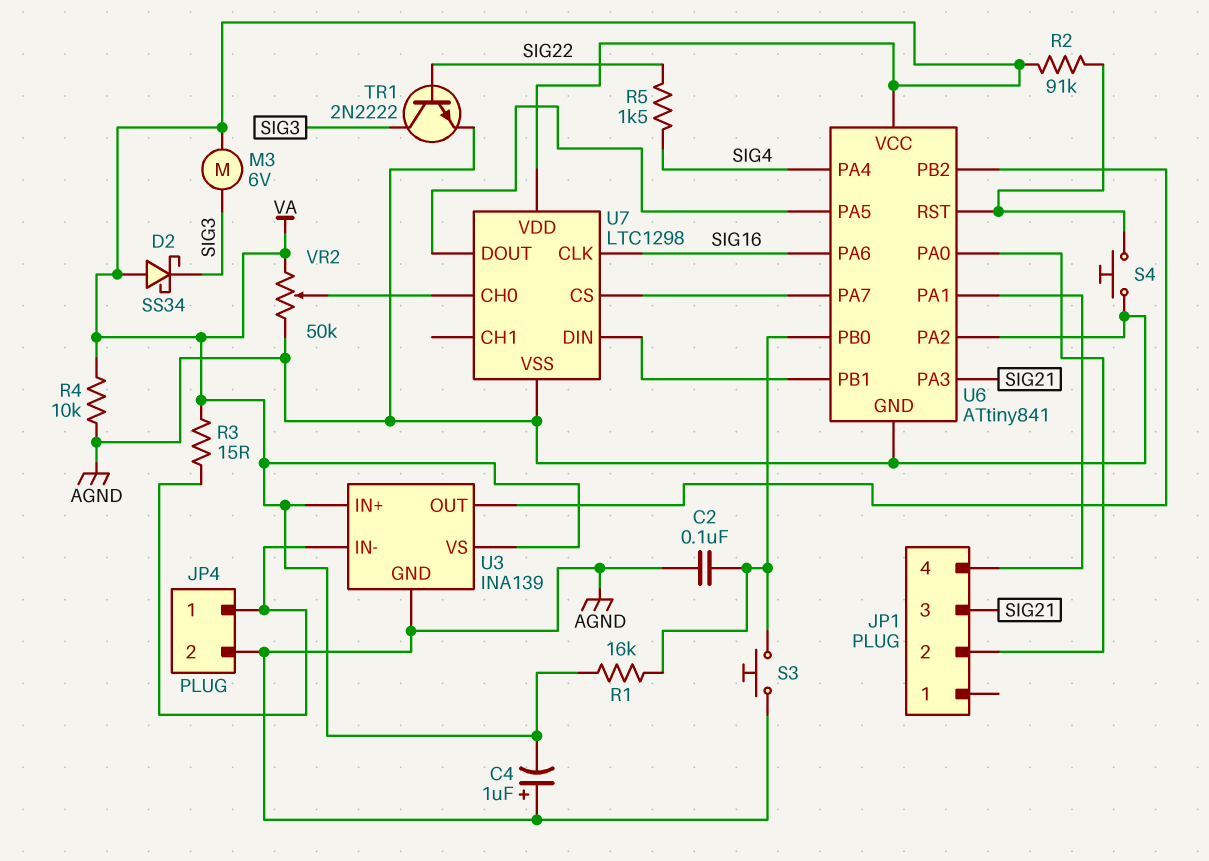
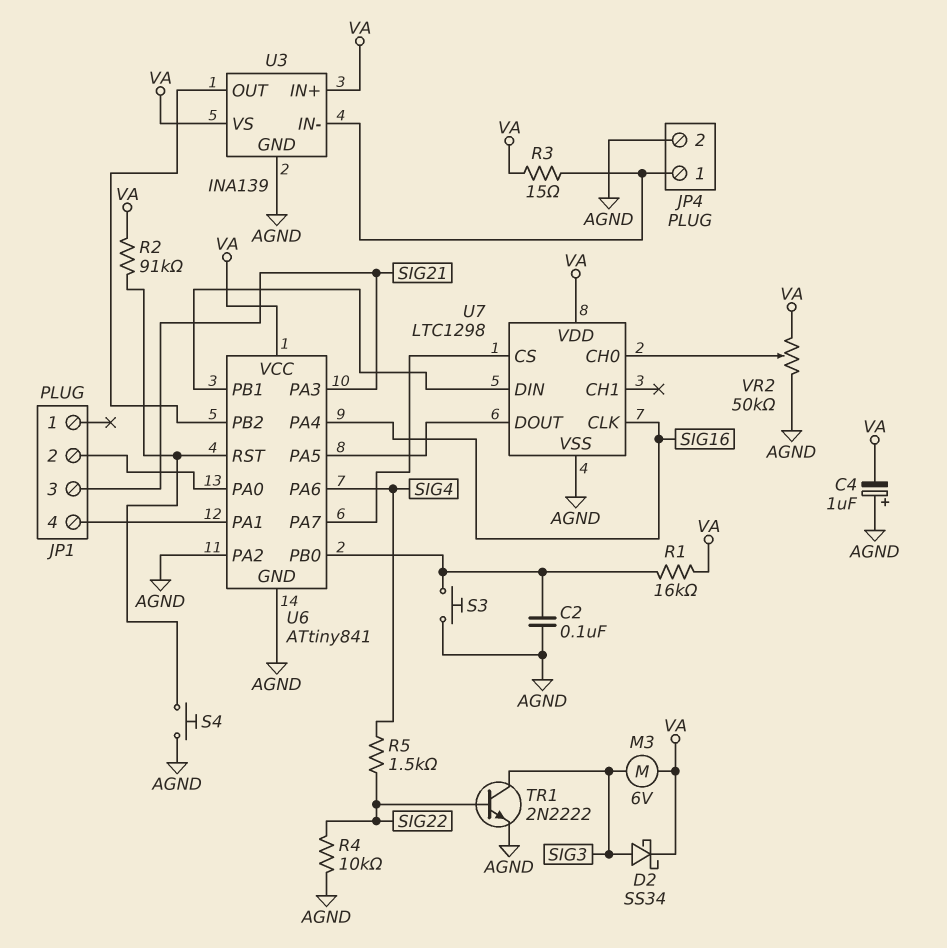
D2: schottky SS34 (A VA, K SIG3) -> schottky SS34 (A SIG3, K VA)
R4: 10k (AGND, VA) -> 10k (AGND, SIG22)
U6 pin PA4: SIG4 -> SIG16
U6 pin PA6: SIG16 -> SIG4

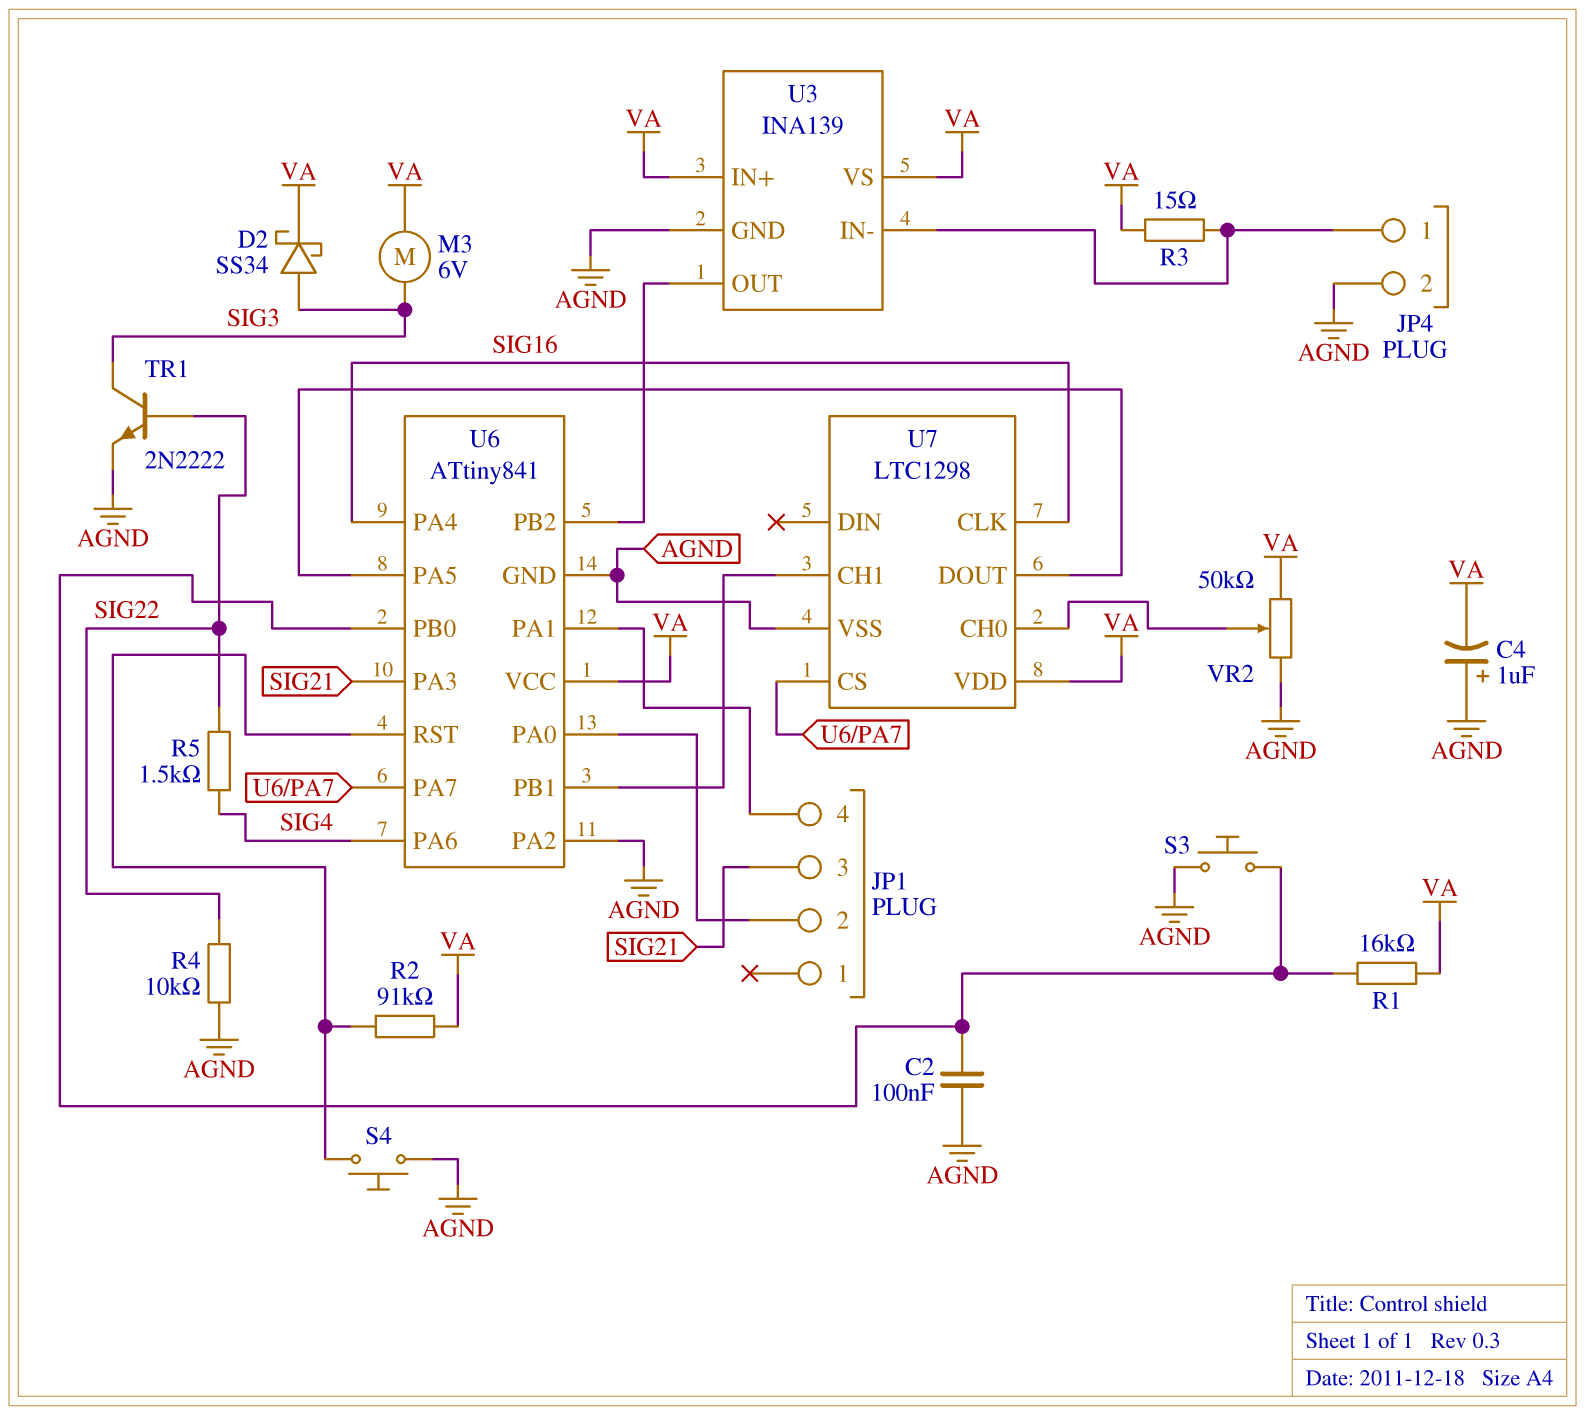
U7 pin CH1: none -> U6/PB1
U7 pin DIN: U6/PB1 -> none

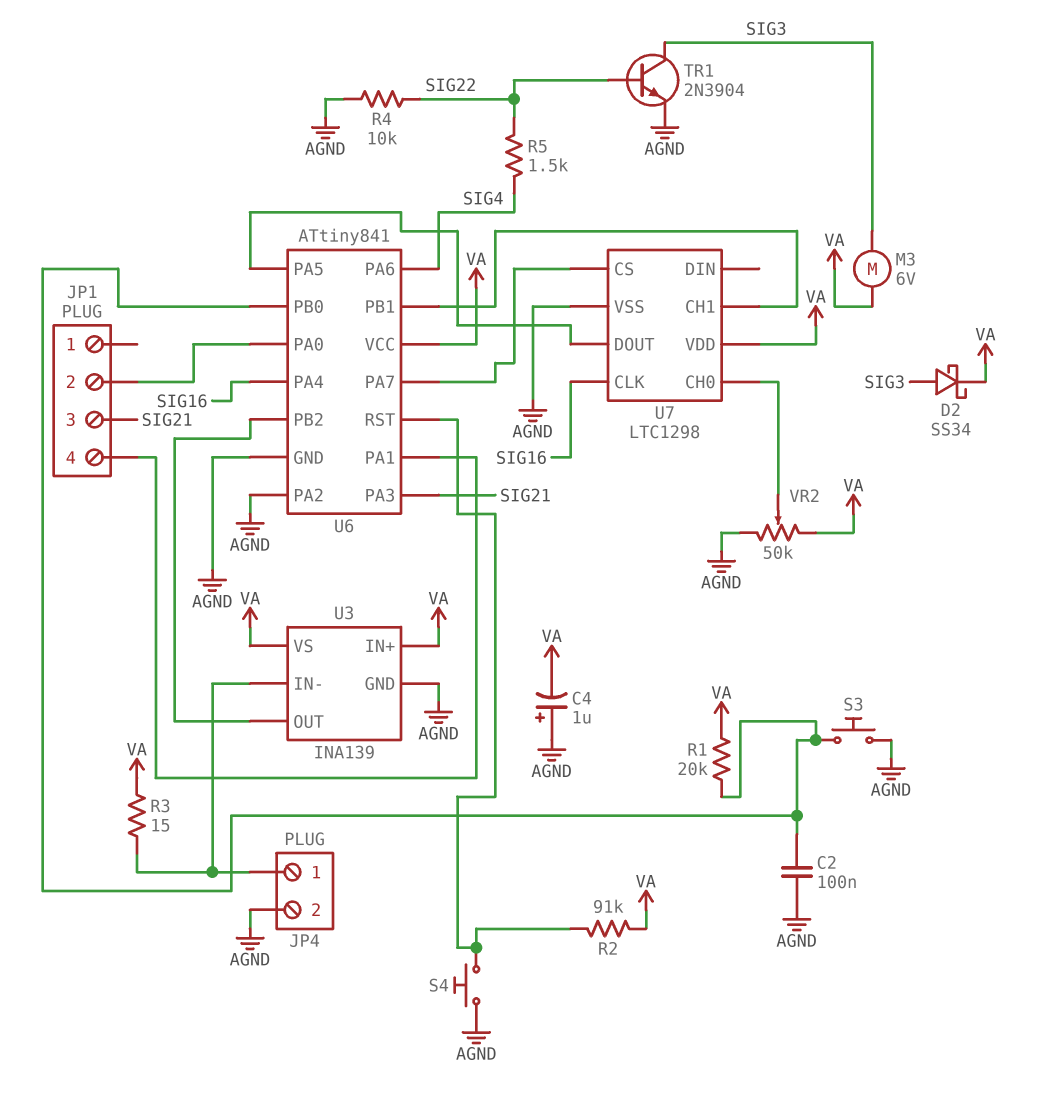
R1: 16k (U6/PB0, VA) -> 20k (U6/PB0, VA)
TR1: NPN 2N2222 (B SIG22, C SIG3, E AGND) -> NPN 2N3904 (B SIG22, C SIG3, E AGND)

